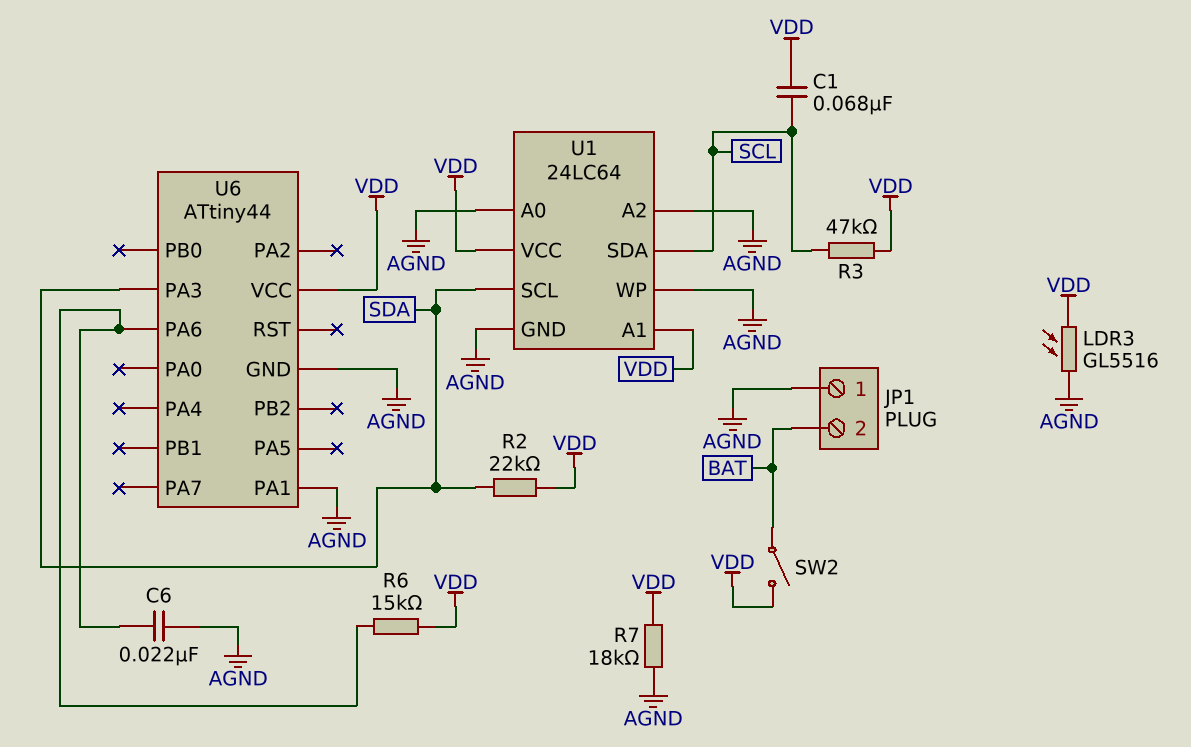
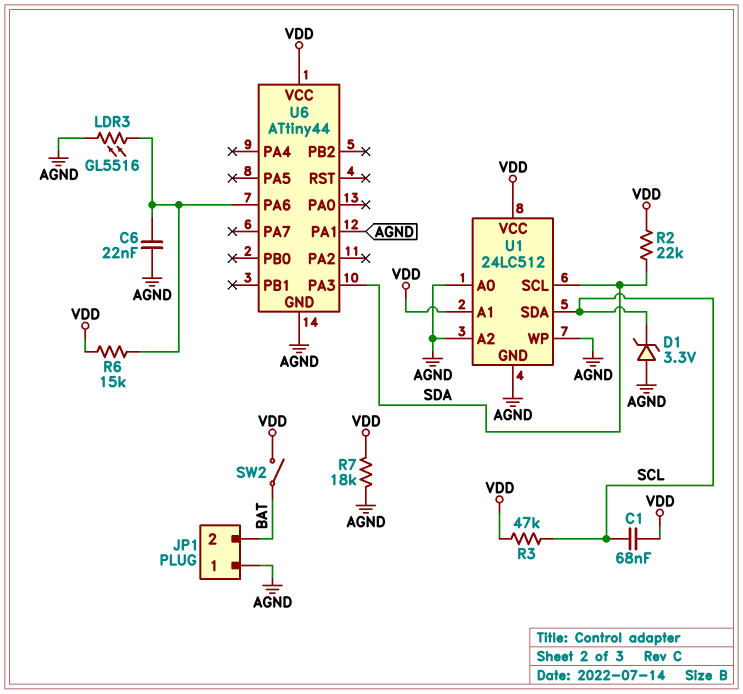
D1: none -> zener 3.3V (A AGND, K SCL)
LDR3: GL5516 (AGND, VDD) -> GL5516 (AGND, U6/PA6)
U1: 24LC64 -> 24LC512

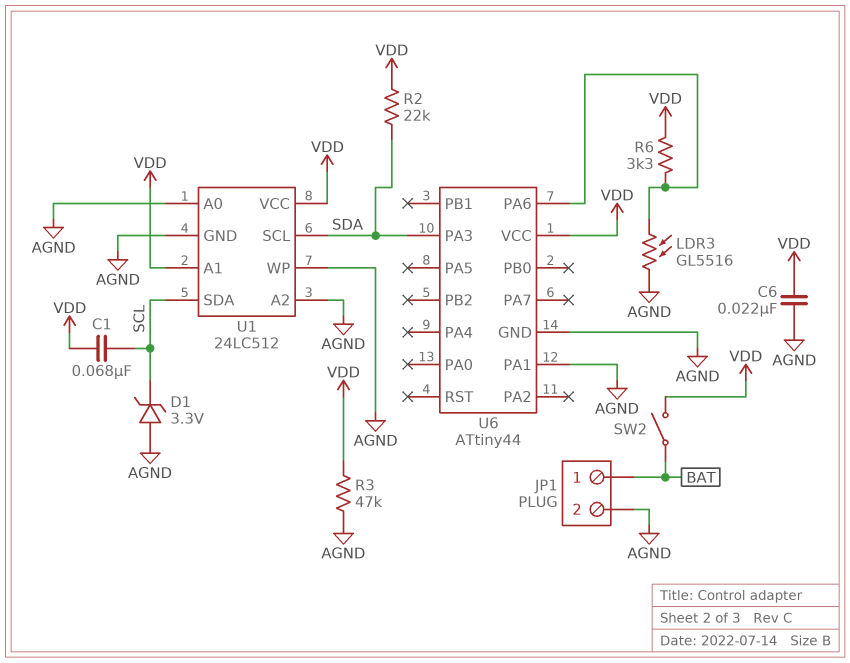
C6: 22nF (AGND, U6/PA6) -> 22nF (AGND, VDD)
JP1 pin 1: AGND -> BAT
JP1 pin 2: BAT -> AGND
R3: 47k (SCL, VDD) -> 47k (AGND, VDD)
R6: 15k (U6/PA6, VDD) -> 3.3k (U6/PA6, VDD)
R7: 18k (AGND, VDD) -> none

